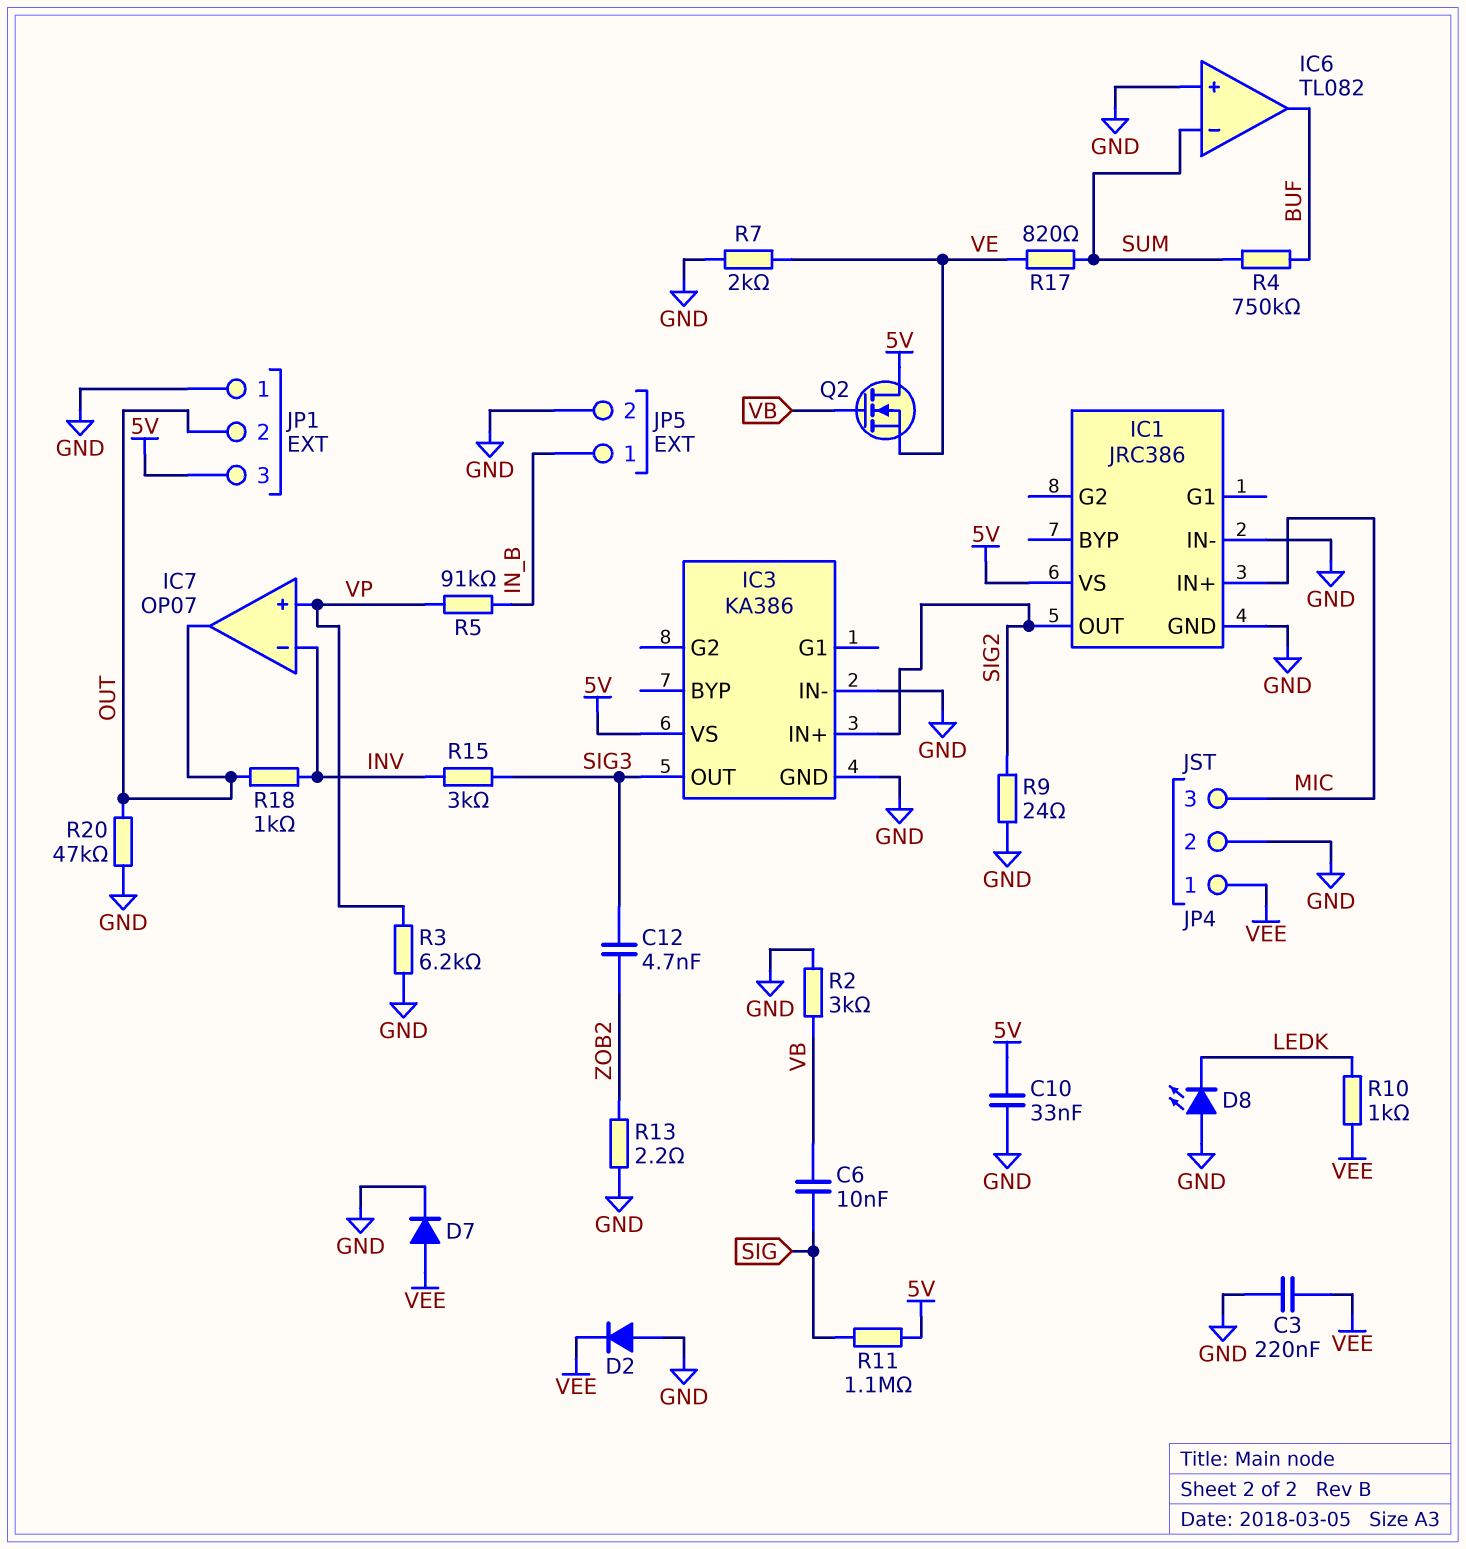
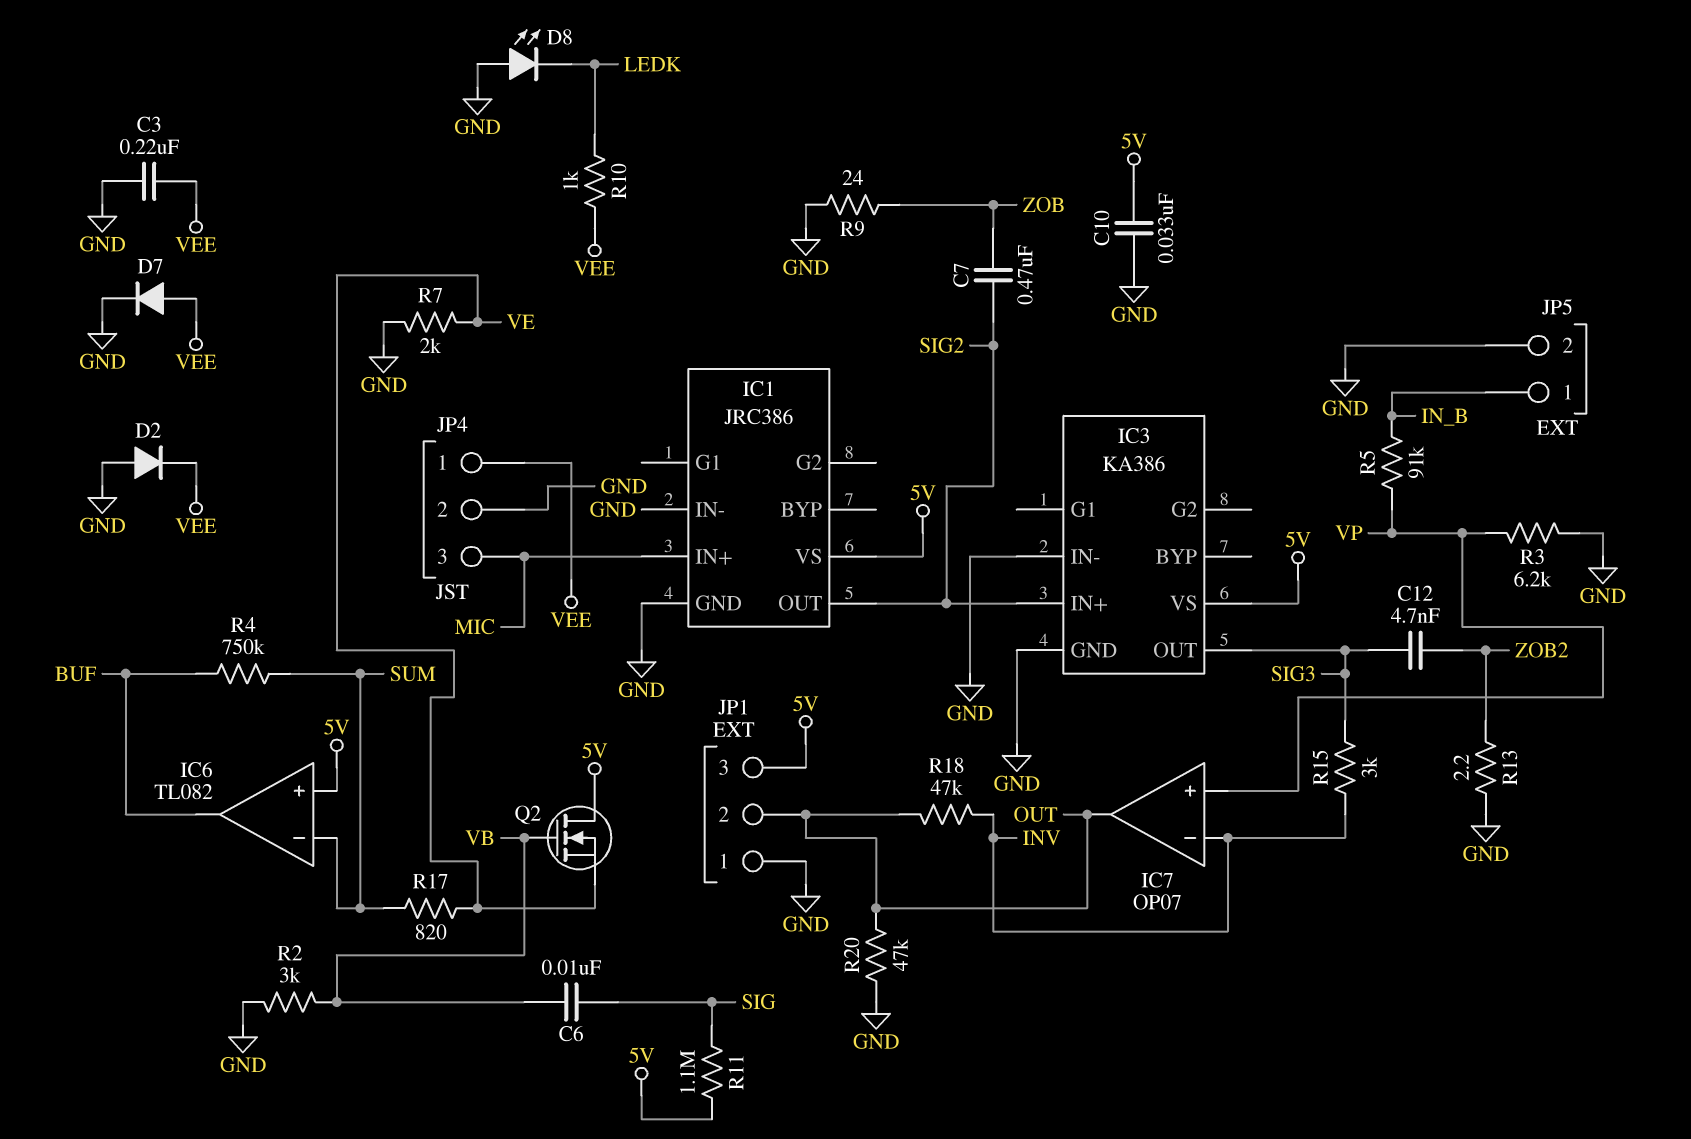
C7: none -> 470nF (SIG2, ZOB)
IC6 pin in+: GND -> 5V
R9: 24 (GND, SIG2) -> 24 (GND, ZOB)
R18: 1k (INV, OUT) -> 47k (INV, OUT)

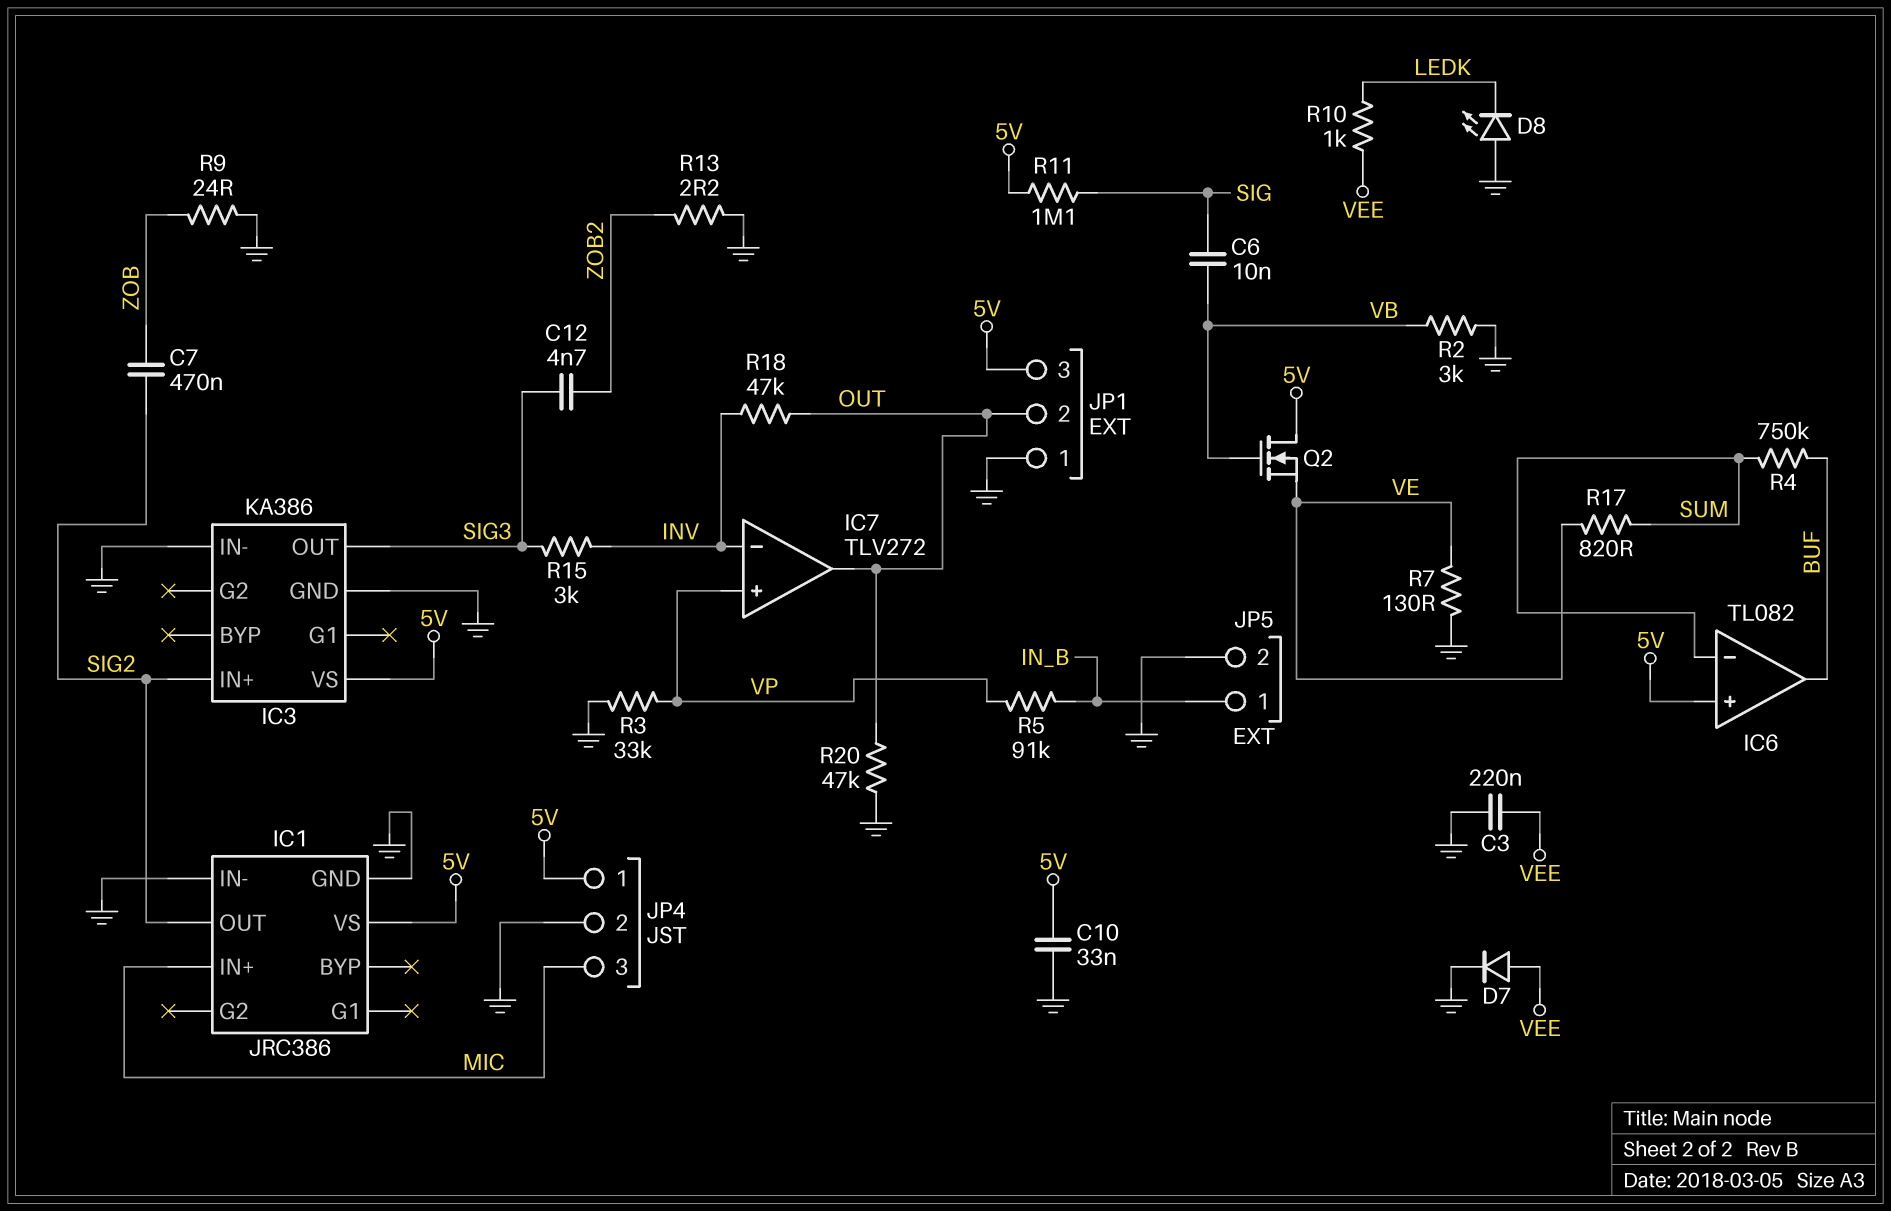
D2: diode (A GND, K VEE) -> none
IC7: OP07 -> TLV272
JP4 pin 1: VEE -> 5V
R3: 6.2k (GND, VP) -> 33k (GND, VP)
R7: 2k (GND, VE) -> 130 (GND, VE)

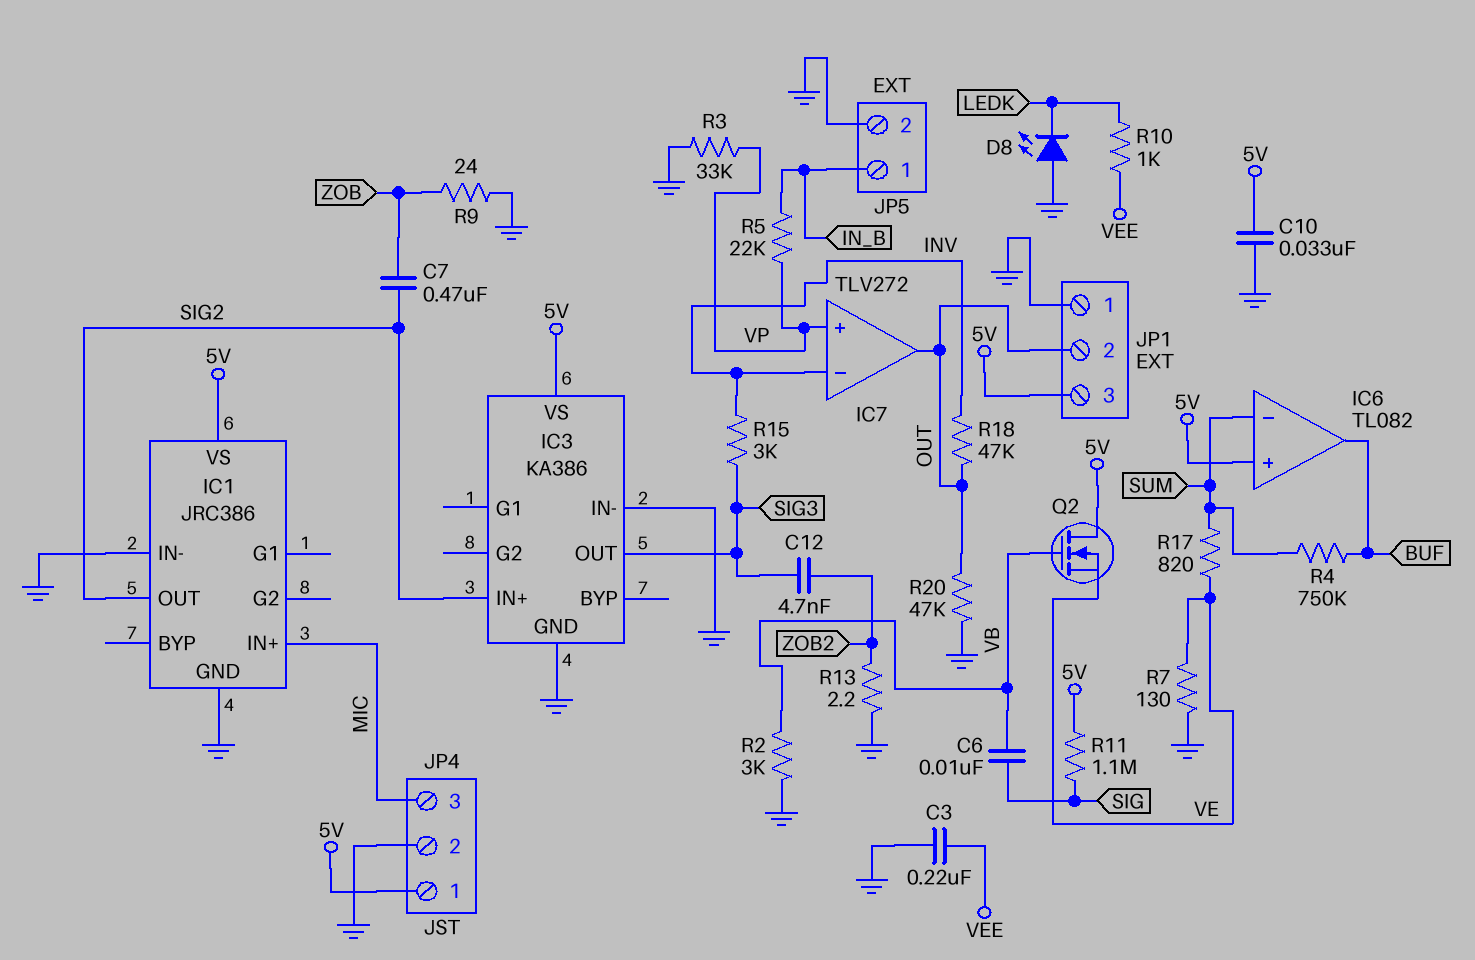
D7: diode (A VEE, K GND) -> none
R5: 91k (IN_B, VP) -> 22k (IN_B, VP)

